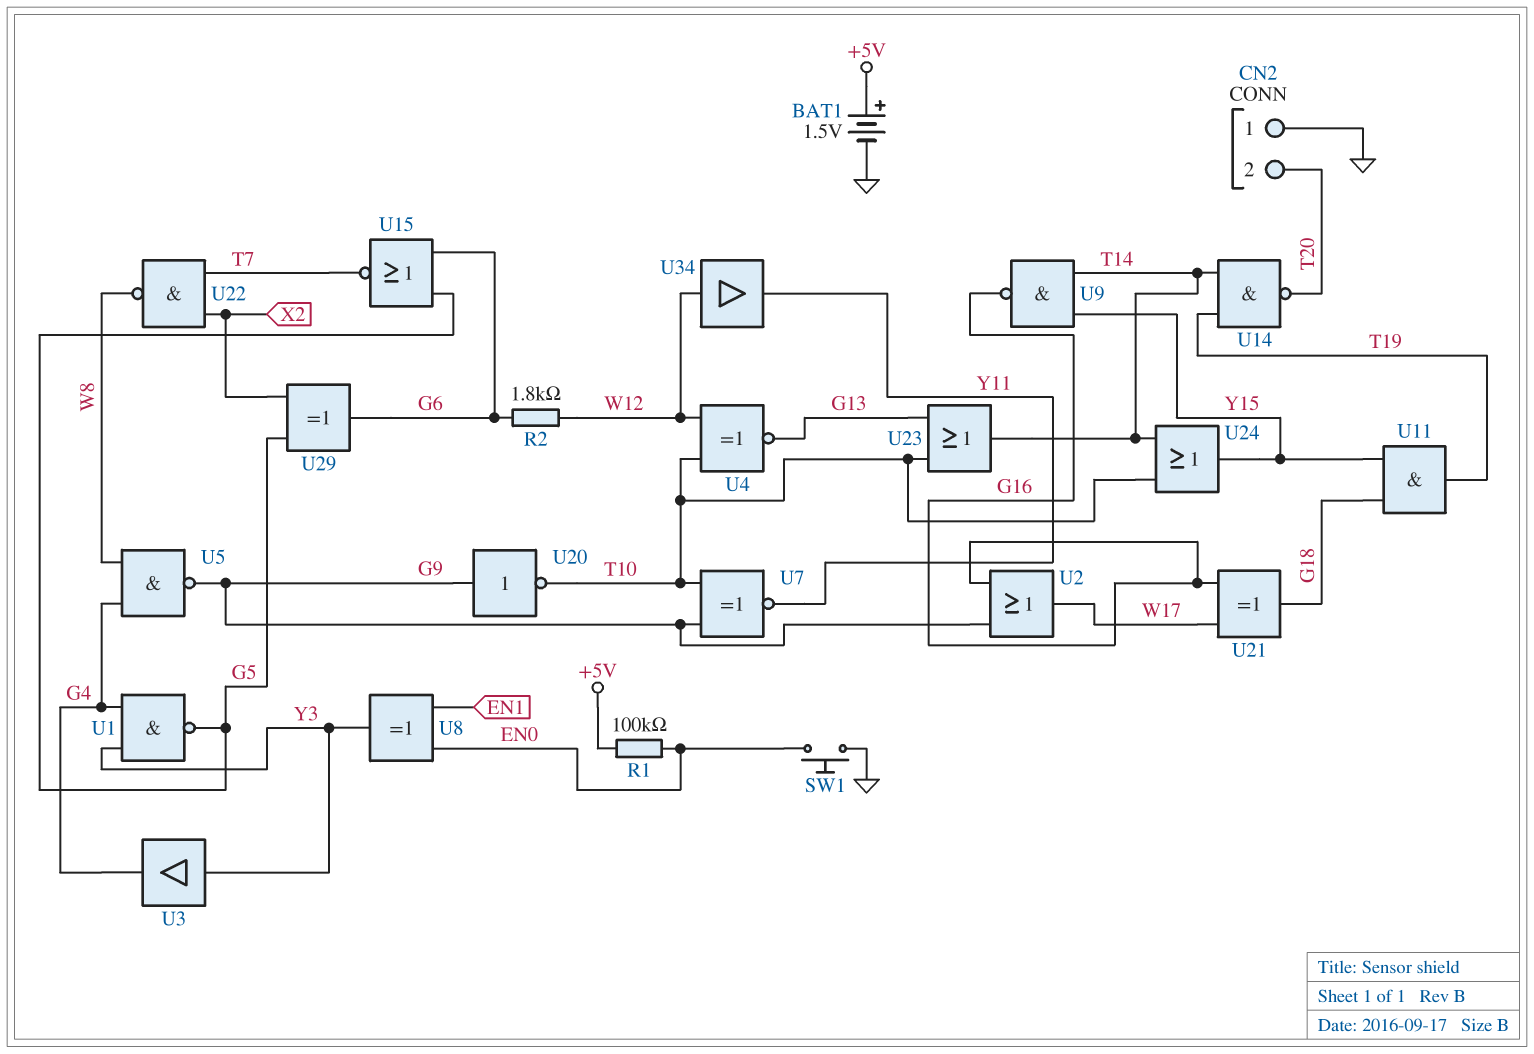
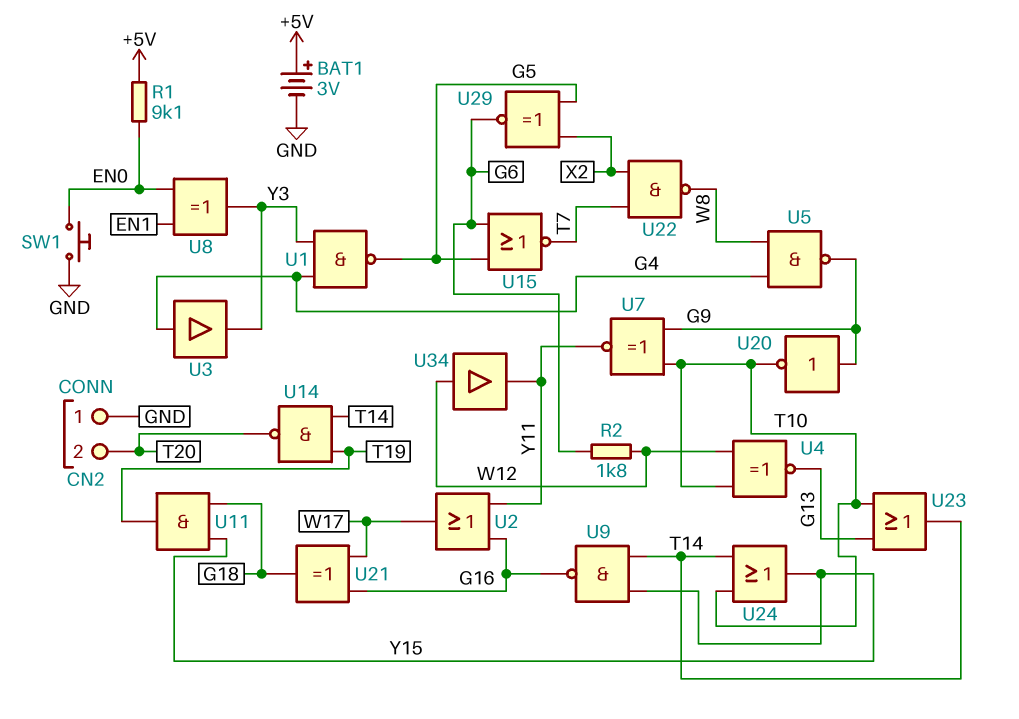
BAT1: 1.5V (plus +5V, minus GND) -> 3V (plus +5V, minus GND)
R1: 100k (+5V, EN0) -> 9.1k (+5V, EN0)
U2: OR (in G9, in G16, out W17) -> OR (in G16, in Y11, out W17)
U3: buffer (in Y3, out G4) -> buffer (in G4, out Y3)
U29: XOR (in G5, in X2, out G6) -> XNOR (in G5, in X2, out G6)

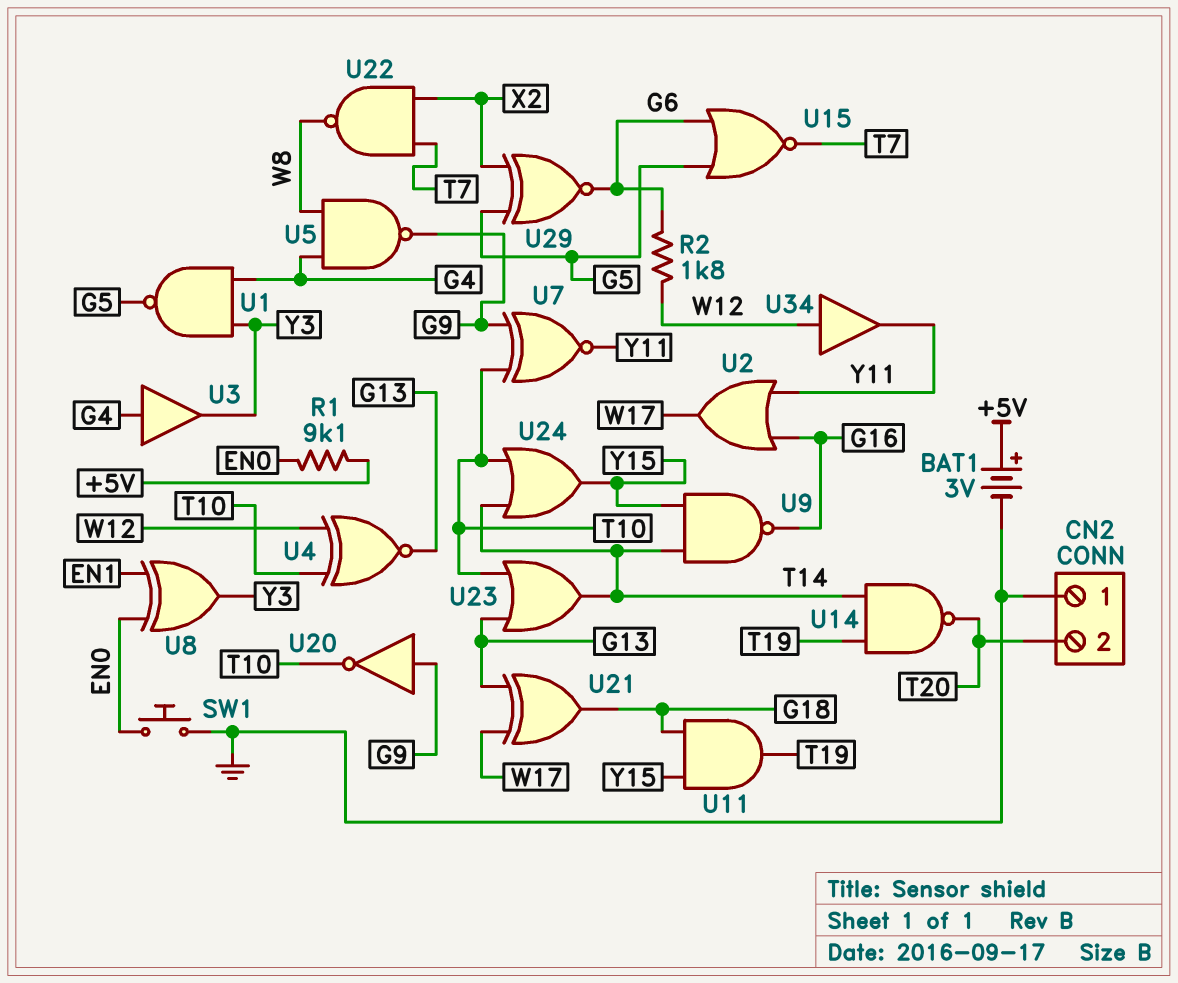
U21: XOR (in G16, in W17, out G18) -> XOR (in G13, in W17, out G18)

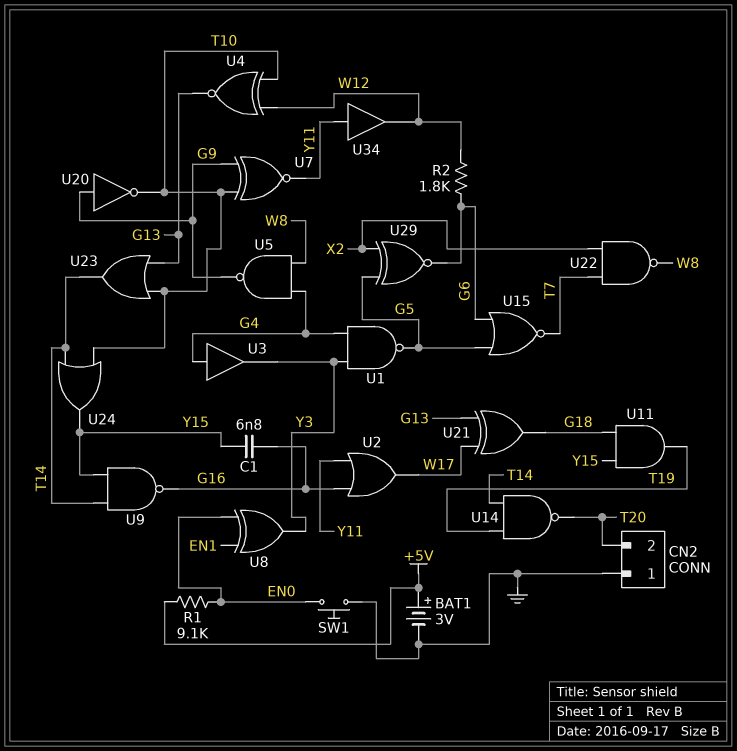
C1: none -> 6.8nF (G16, Y15)
U34: buffer (in W12, out Y11) -> buffer (in Y11, out W12)

